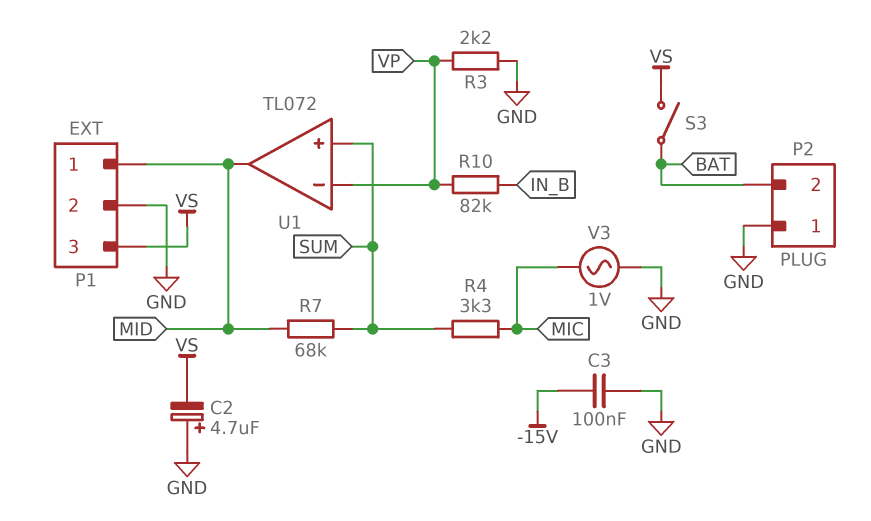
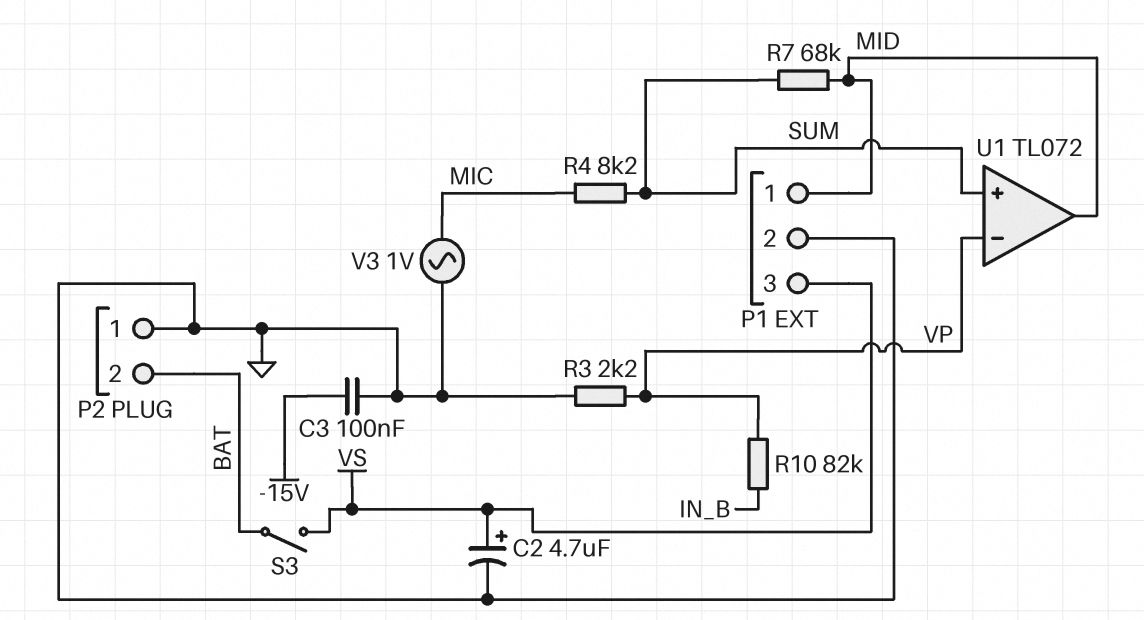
C2: 4.7uF (plus GND, minus VS) -> 4.7uF (plus VS, minus GND)
R4: 3.3k (MIC, SUM) -> 8.2k (MIC, SUM)

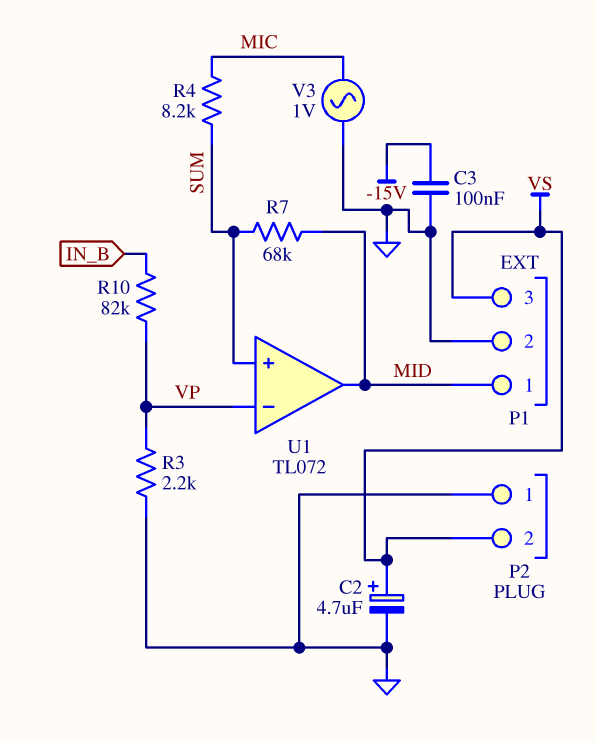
P2 pin 2: BAT -> VS
S3: switch (BAT, VS) -> none

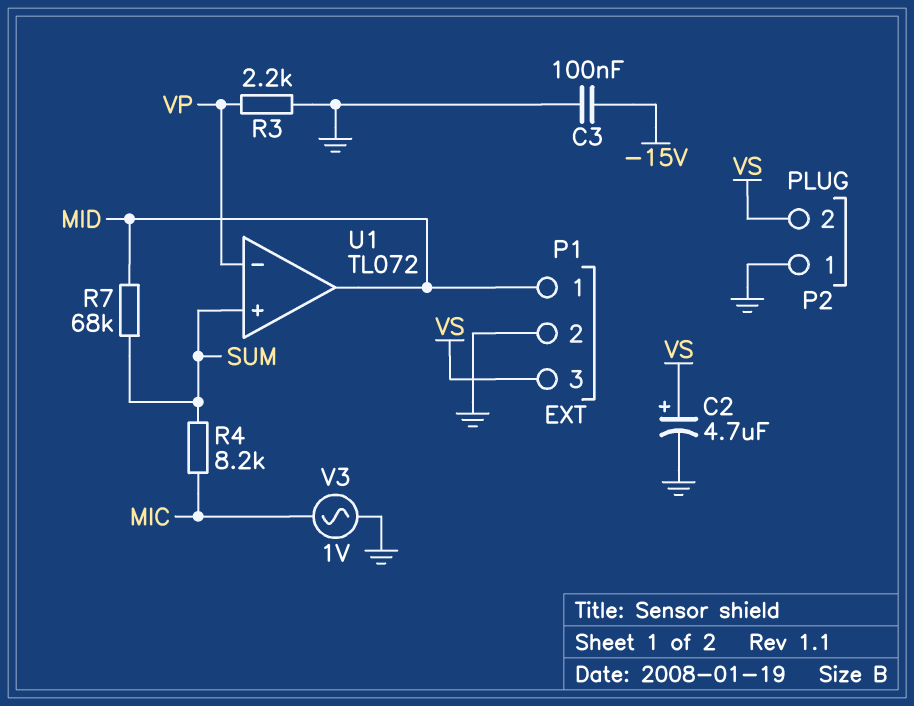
R10: 82k (IN_B, VP) -> none

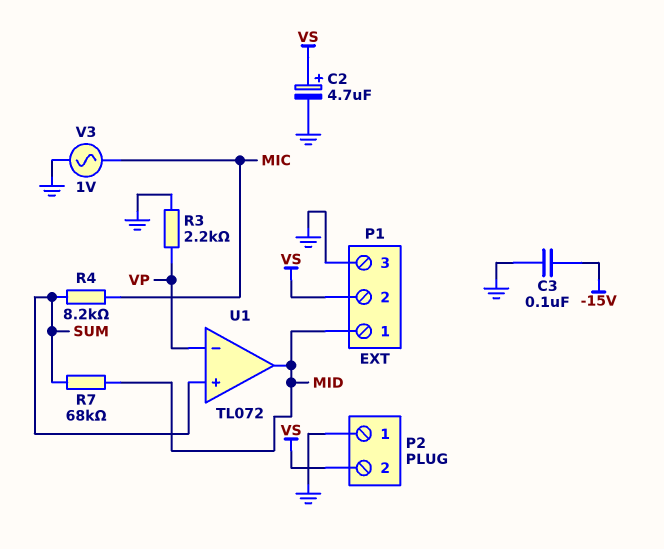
P1 pin 2: GND -> VS
P1 pin 3: VS -> GND

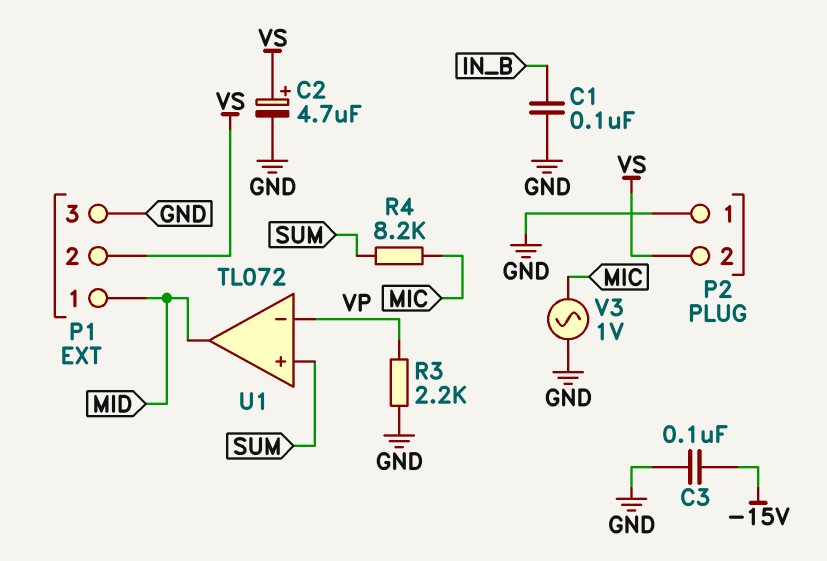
C1: none -> 100nF (GND, IN_B)
R7: 68k (MID, SUM) -> none

